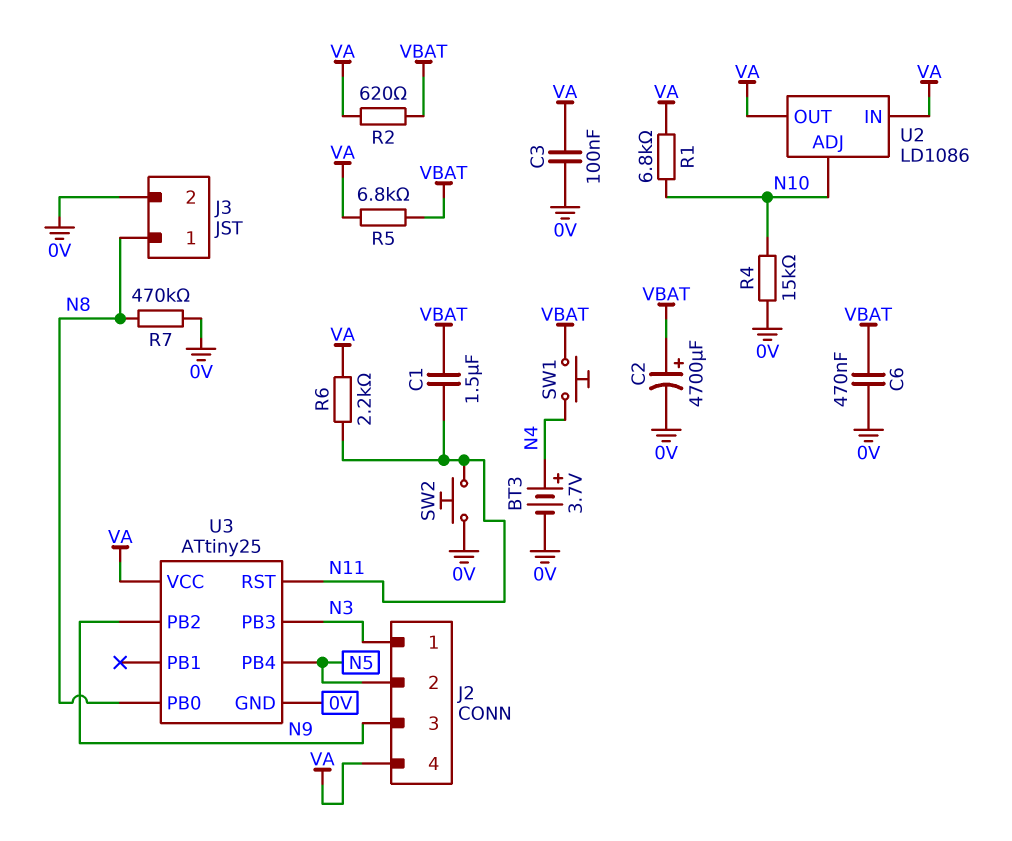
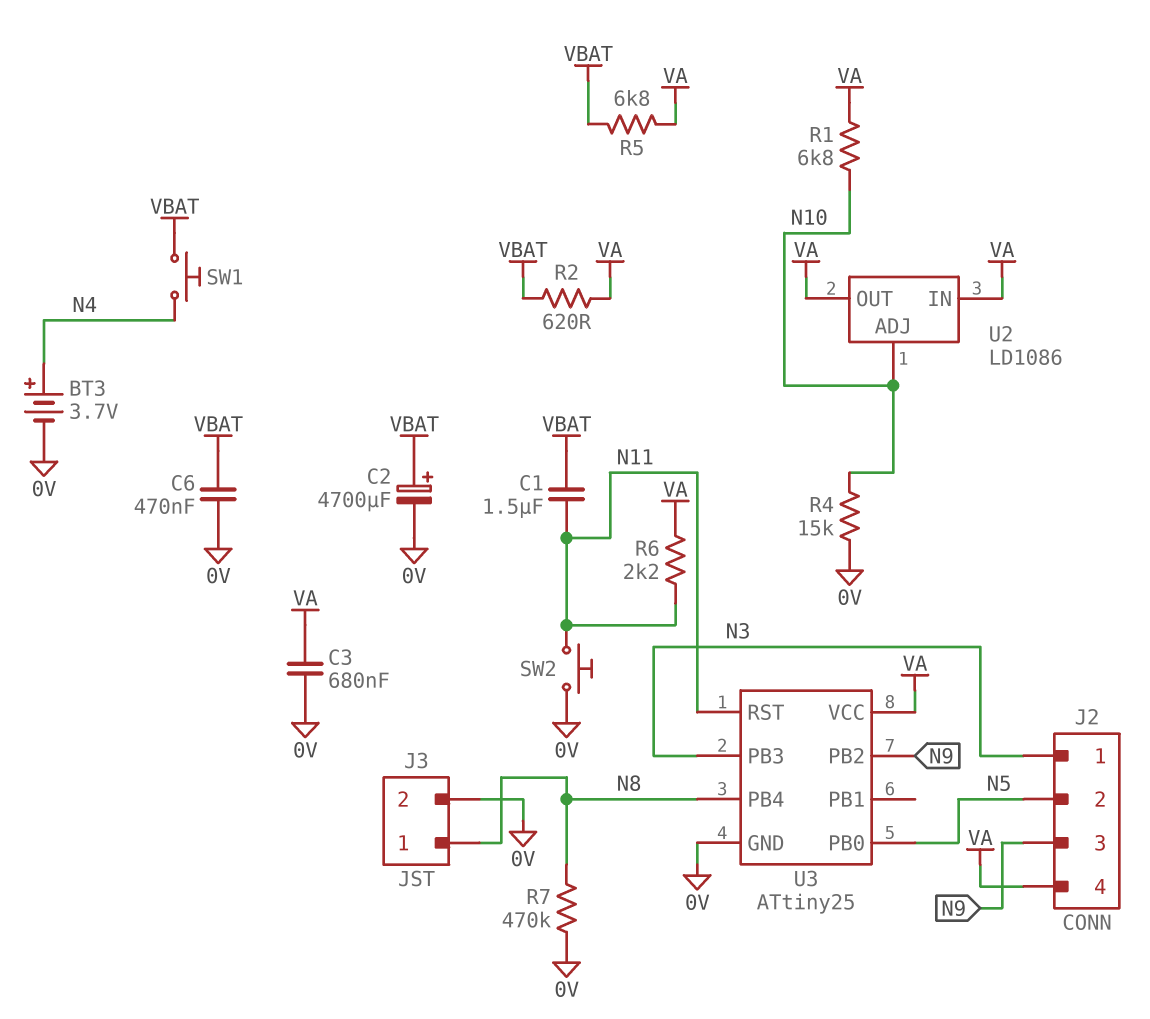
C3: 100nF (0V, VA) -> 680nF (0V, VA)
U3 pin PB0: N8 -> N5
U3 pin PB4: N5 -> N8

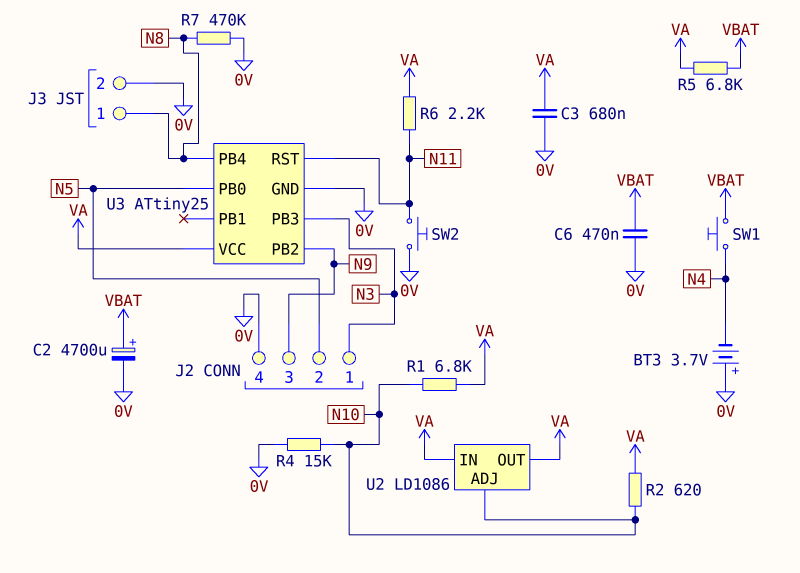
BT3: 3.7V (plus N4, minus 0V) -> 3.7V (plus 0V, minus N4)
C1: 1.5uF (N11, VBAT) -> none
J2 pin 4: VA -> 0V
R2: 620 (VA, VBAT) -> 620 (N10, VA)

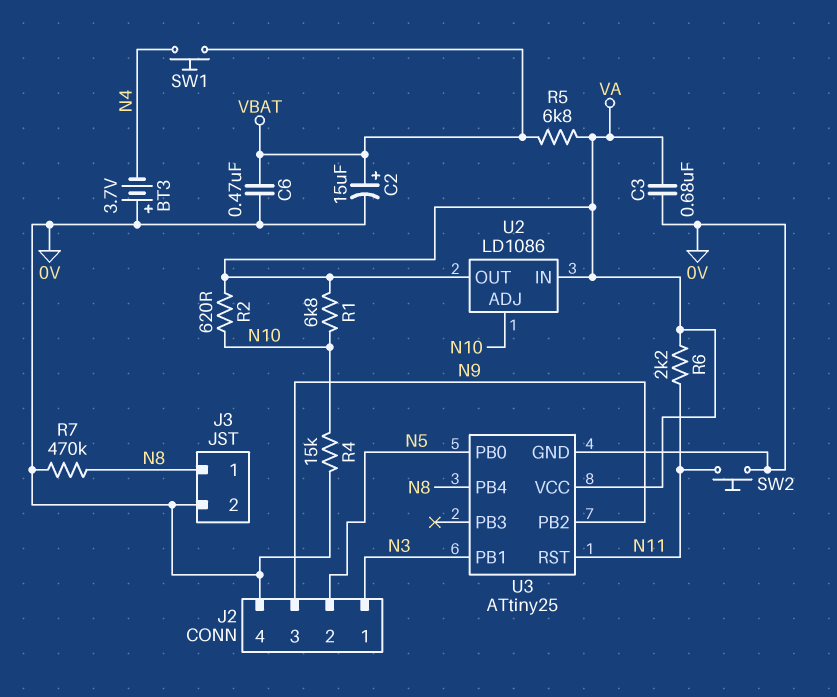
C2: 4700uF (plus VBAT, minus 0V) -> 15uF (plus VBAT, minus 0V)
U3 pin PB1: none -> N3
U3 pin PB3: N3 -> none

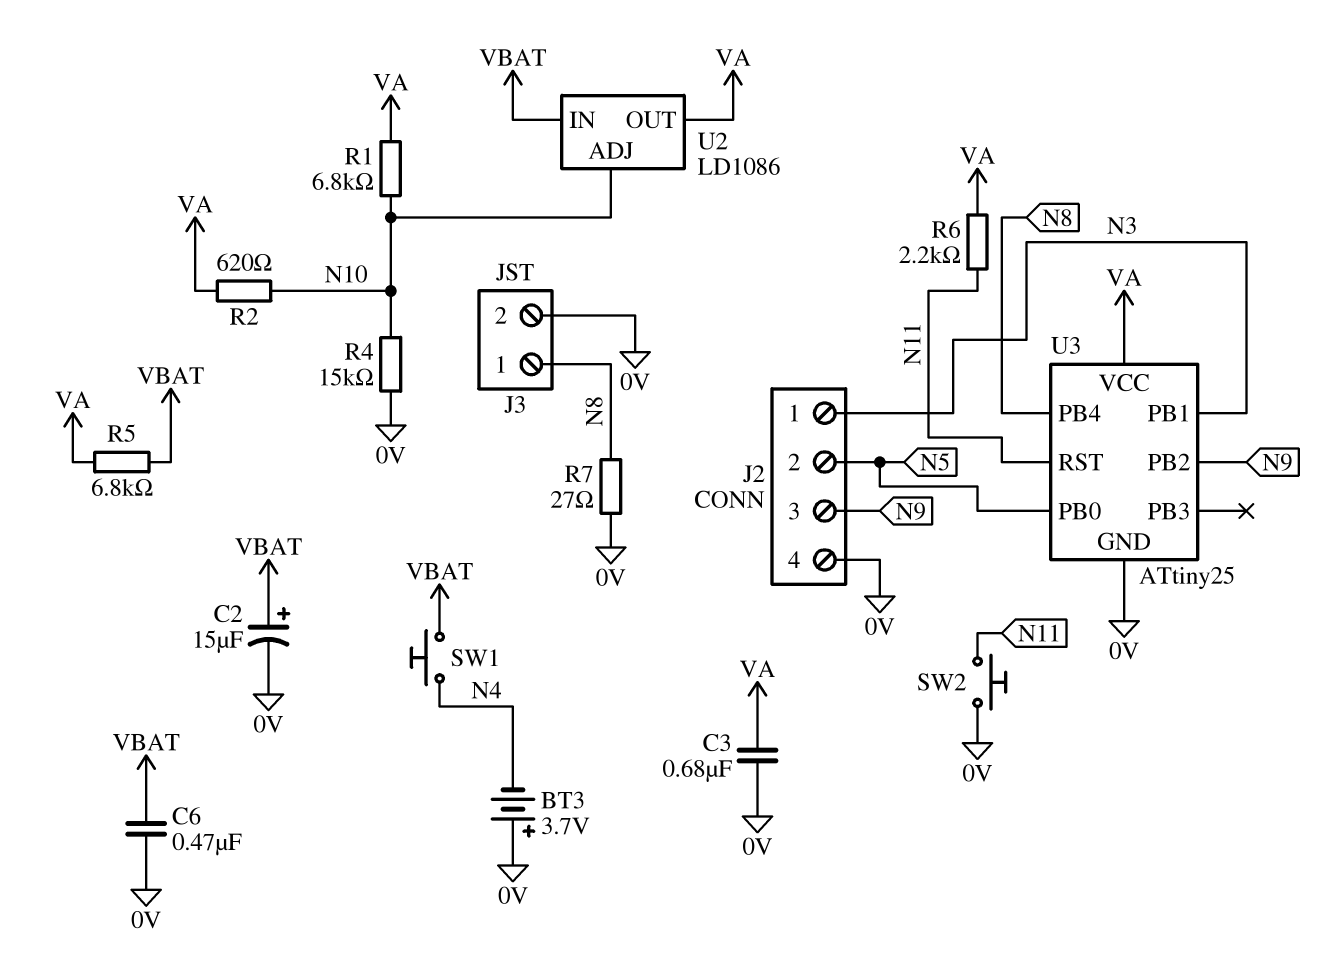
R7: 470k (0V, N8) -> 27 (0V, N8)
U2 pin IN: VA -> VBAT

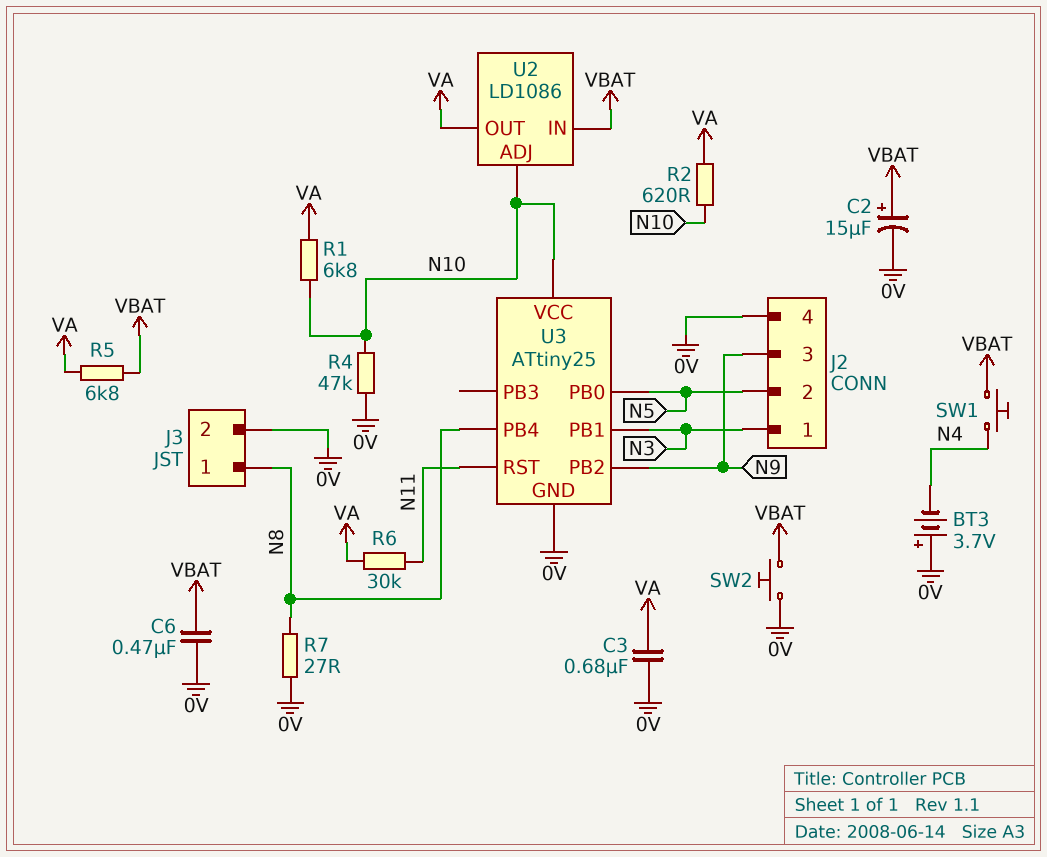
R4: 15k (0V, N10) -> 47k (0V, N10)
R6: 2.2k (N11, VA) -> 30k (N11, VA)
SW2: button (0V, N11) -> button (0V, VBAT)
U3 pin VCC: VA -> N10

